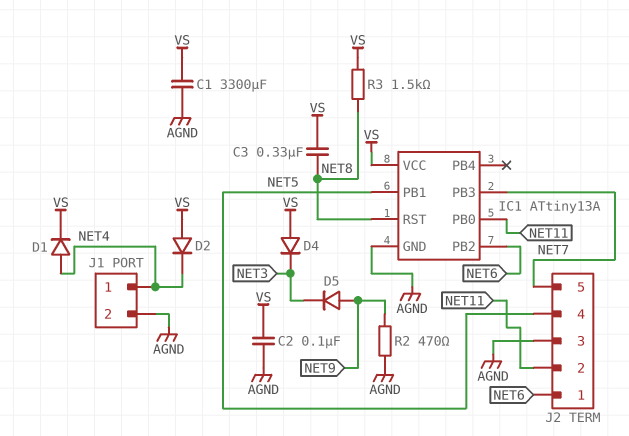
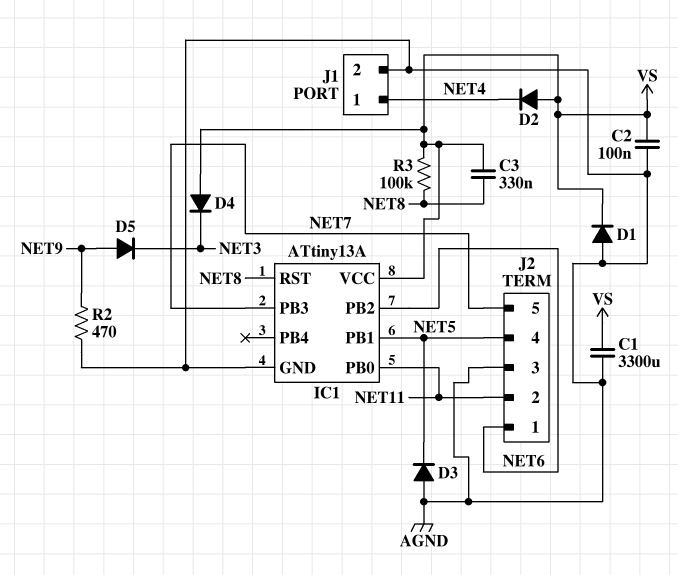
D1: diode (A NET4, K VS) -> diode (A AGND, K VS)
D3: none -> diode (A AGND, K NET5)
R3: 1.5k (NET8, VS) -> 100k (NET8, VS)

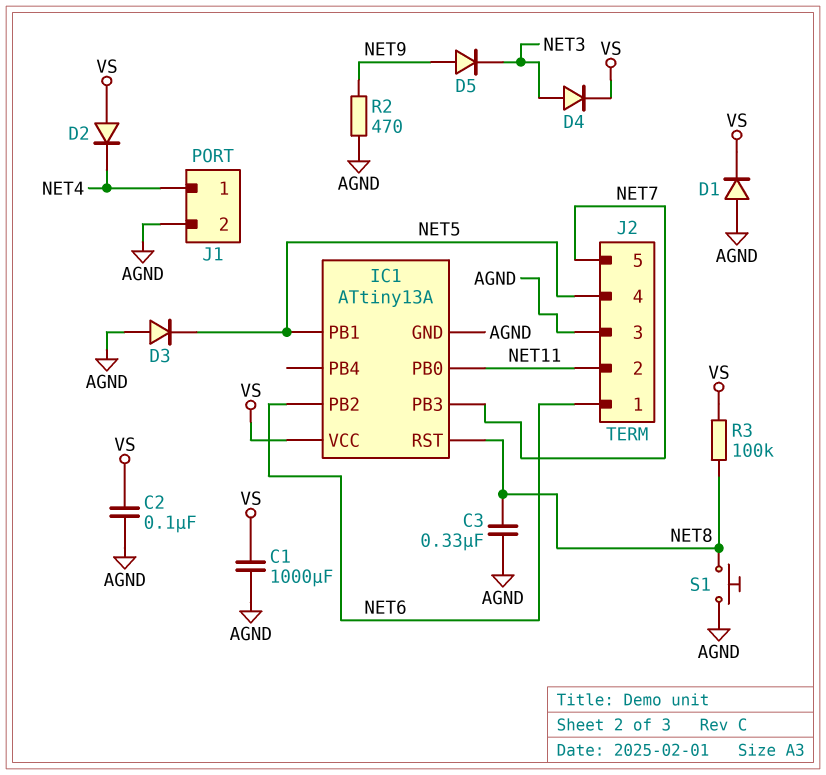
C1: 3300uF (AGND, VS) -> 1000uF (AGND, VS)
C3: 330nF (NET8, VS) -> 330nF (AGND, NET8)
D4: diode (A VS, K NET3) -> diode (A NET3, K VS)
S1: none -> button (AGND, NET8)

